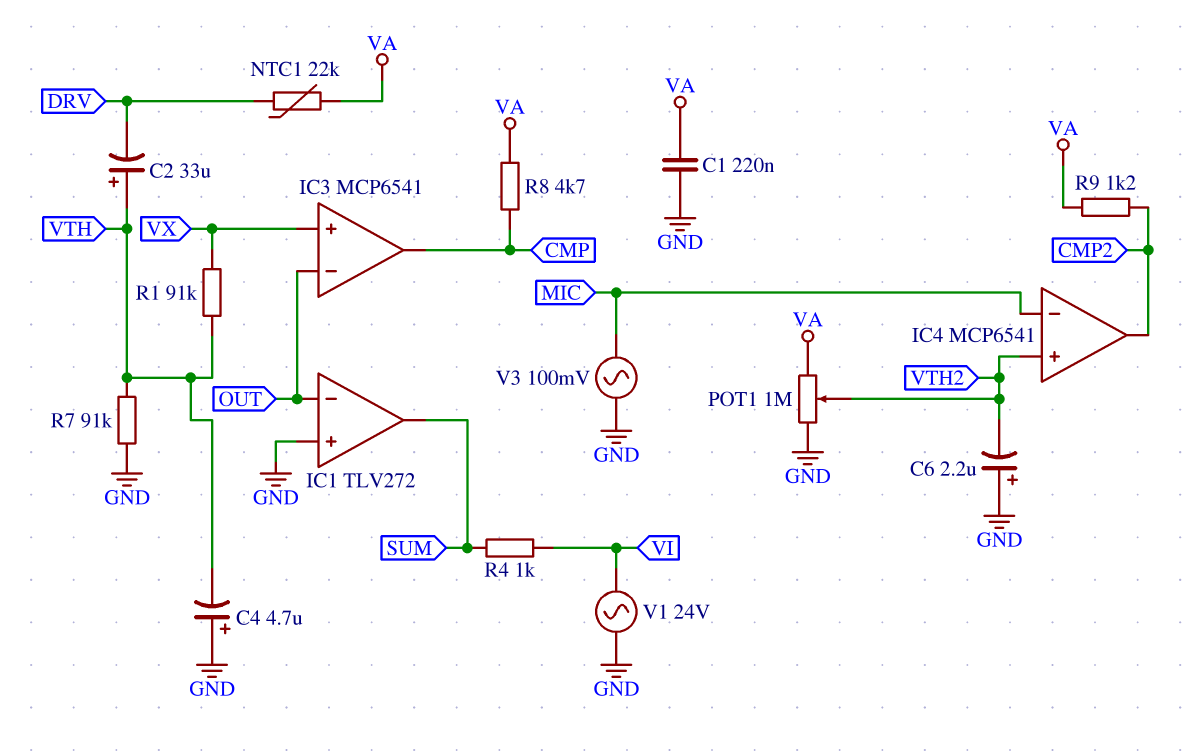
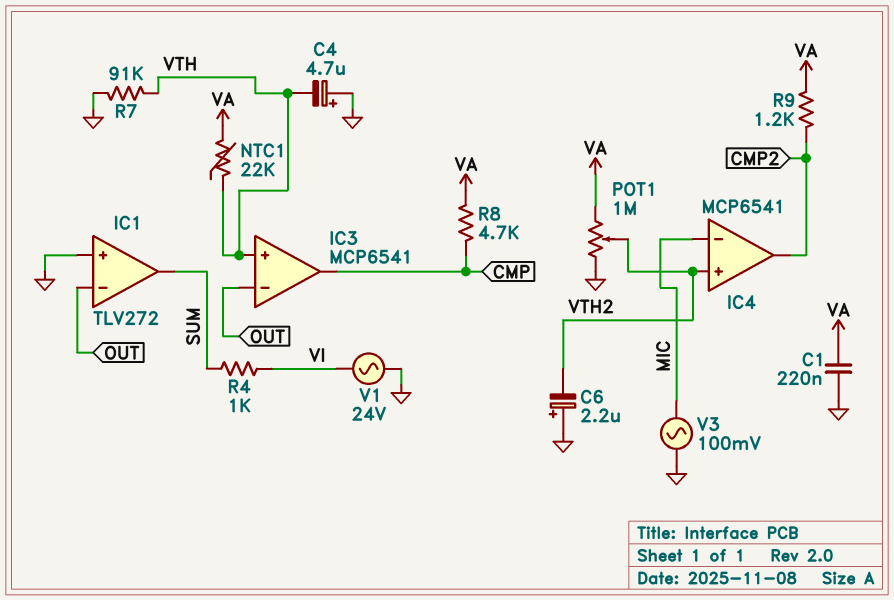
C2: 33uF (plus VTH, minus DRV) -> none
IC3 pin in+: VX -> VTH
NTC1: 22k (DRV, VA) -> 22k (VA, VTH)
R1: 91k (VTH, VX) -> none

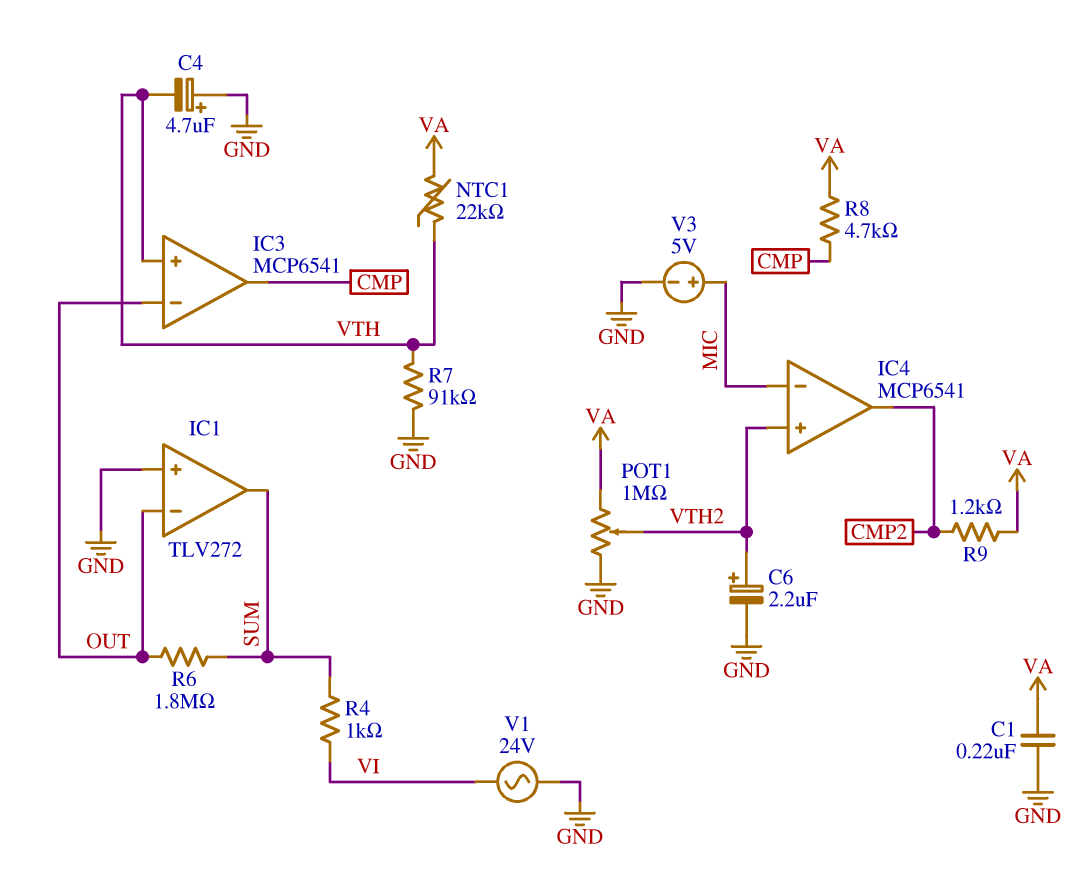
C6: 2.2uF (plus GND, minus VTH2) -> 2.2uF (plus VTH2, minus GND)
R6: none -> 1.8M (OUT, SUM)
V3: AC 100mV (GND, MIC) -> 5V (plus MIC, minus GND)

